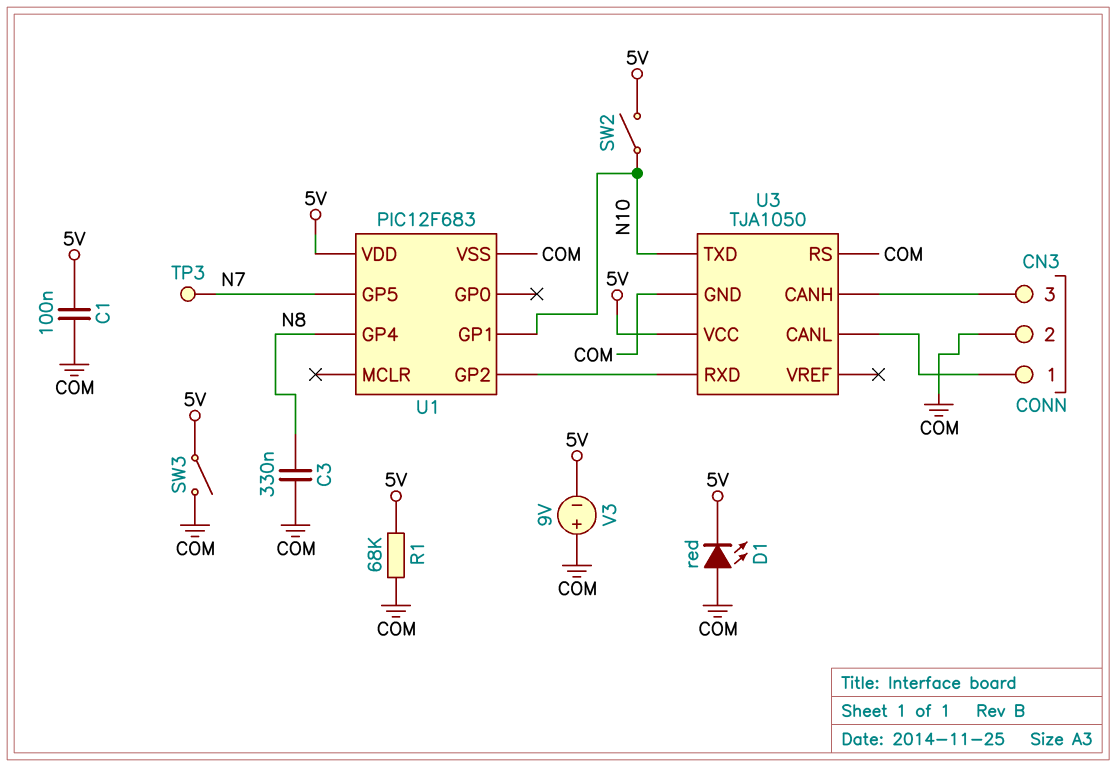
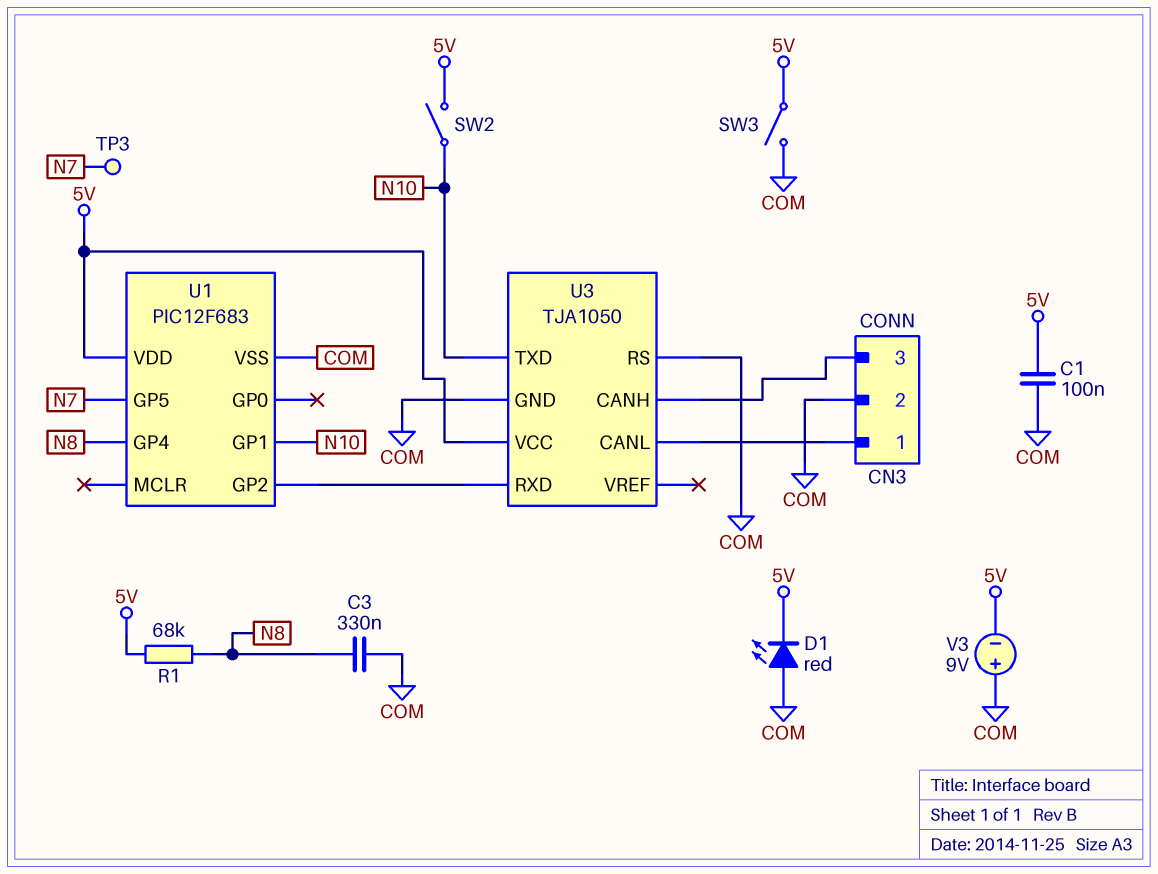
R1: 68k (5V, COM) -> 68k (5V, N8)

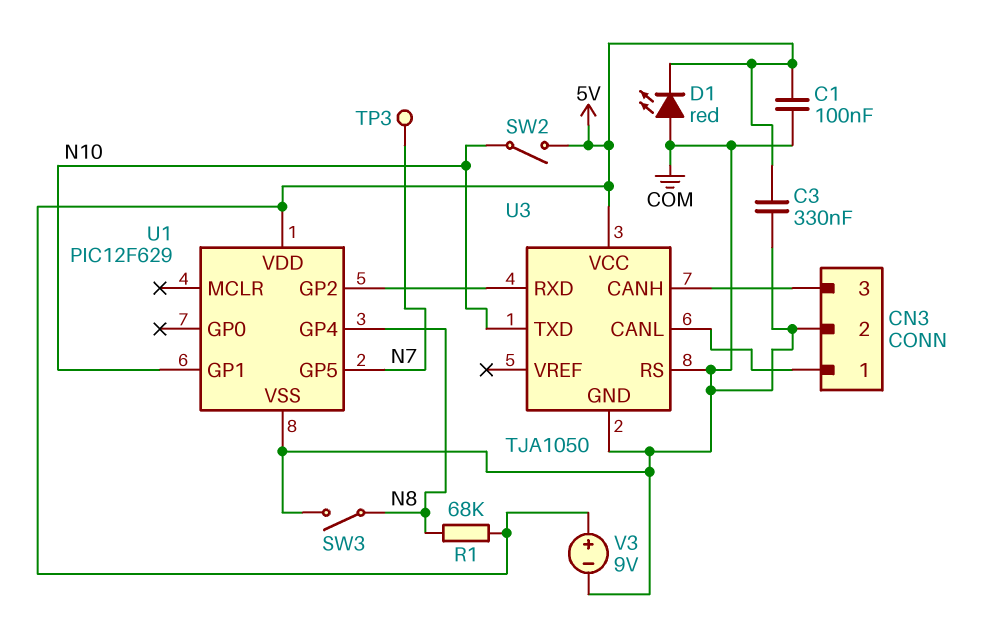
C3: 330nF (COM, N8) -> 330nF (5V, COM)
SW3: switch (5V, COM) -> switch (COM, N8)
U1: PIC12F683 -> PIC12F629
V3: 9V (plus COM, minus 5V) -> 9V (plus 5V, minus COM)

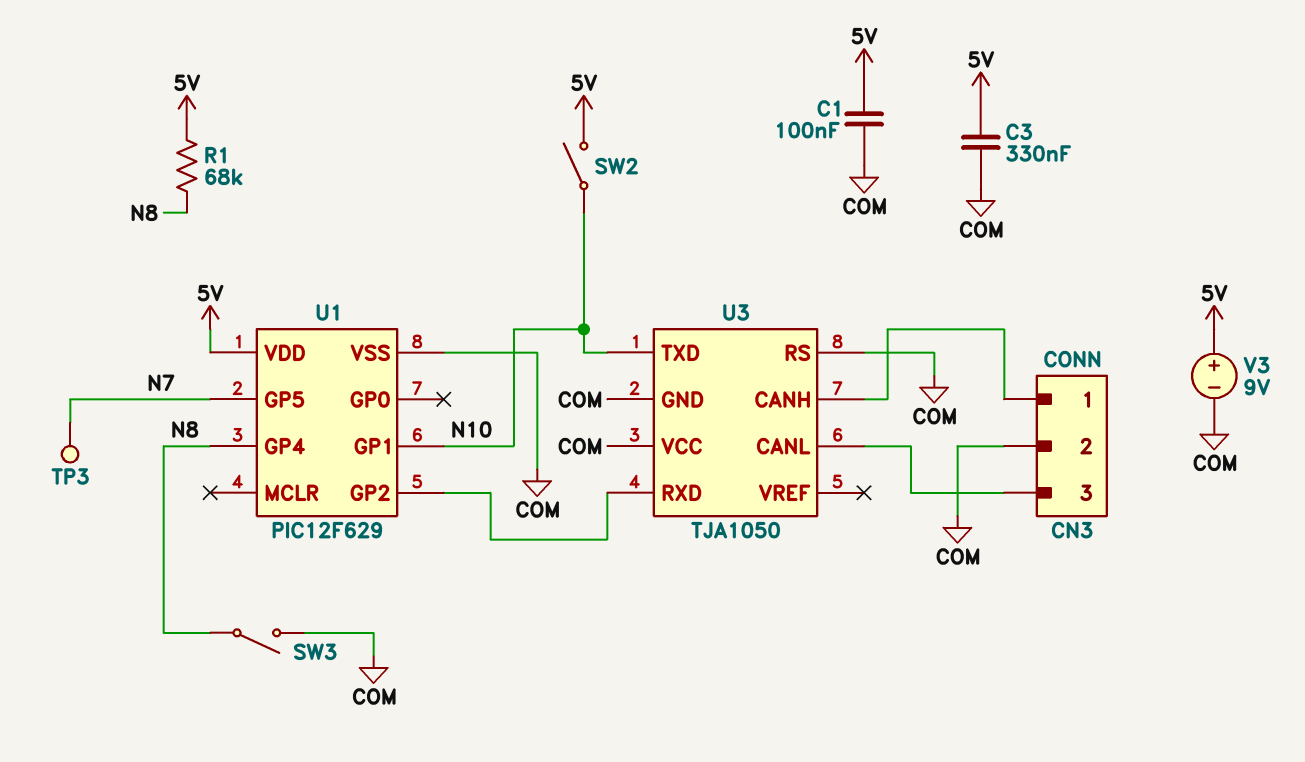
D1: LED red (A COM, K 5V) -> none
U3 pin CANH: CN3/3 -> CN3/1
U3 pin CANL: CN3/1 -> CN3/3
U3 pin VCC: 5V -> COM

